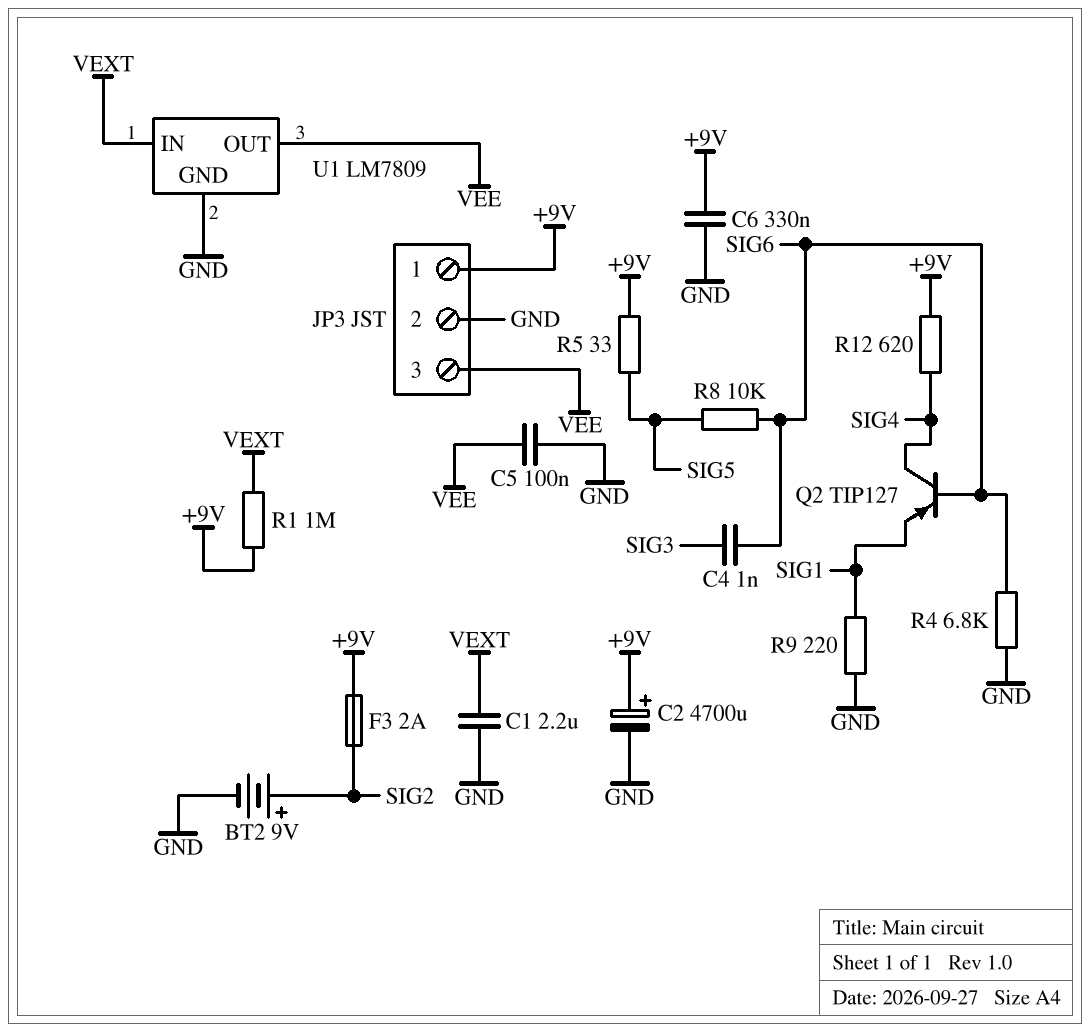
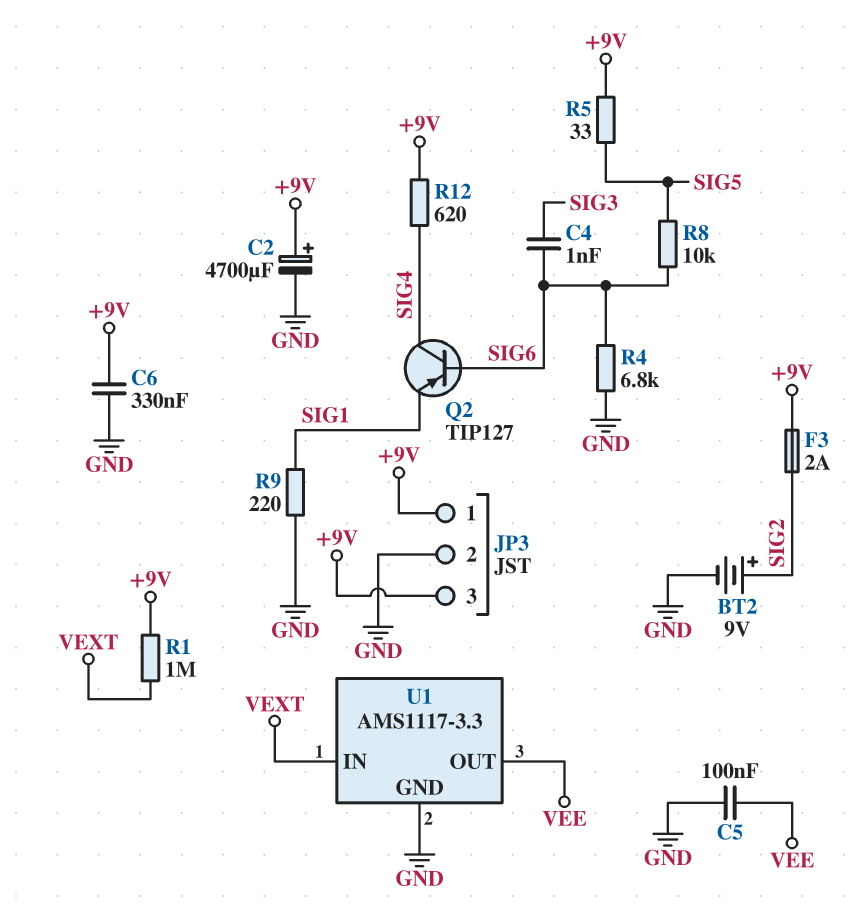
C1: 2.2uF (GND, VEXT) -> none
JP3 pin 3: VEE -> +9V
U1: LM7809 -> AMS1117-3.3

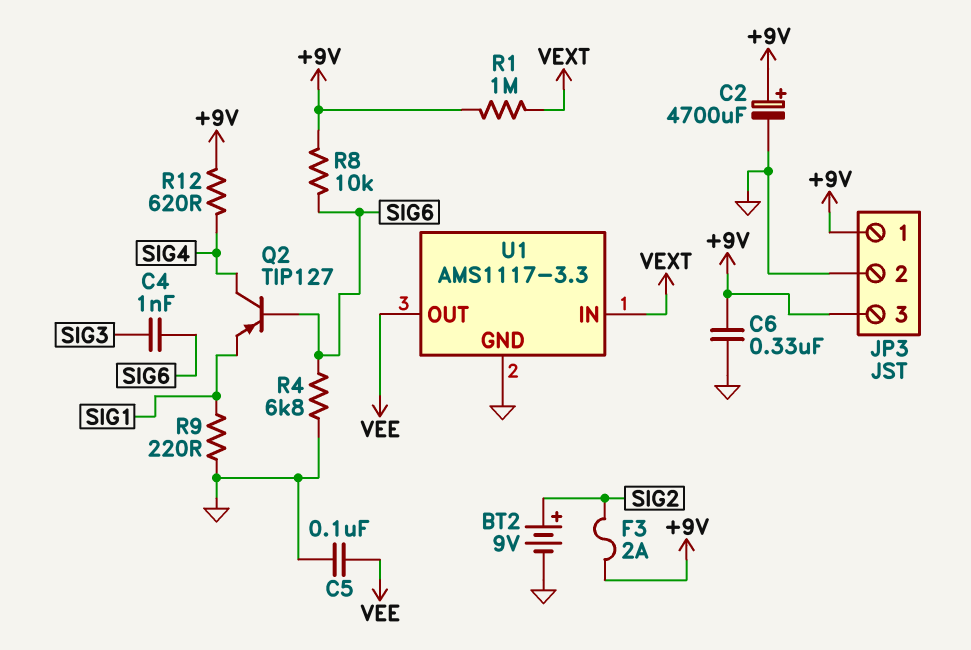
R5: 33 (+9V, SIG5) -> none
R8: 10k (SIG5, SIG6) -> 10k (+9V, SIG6)

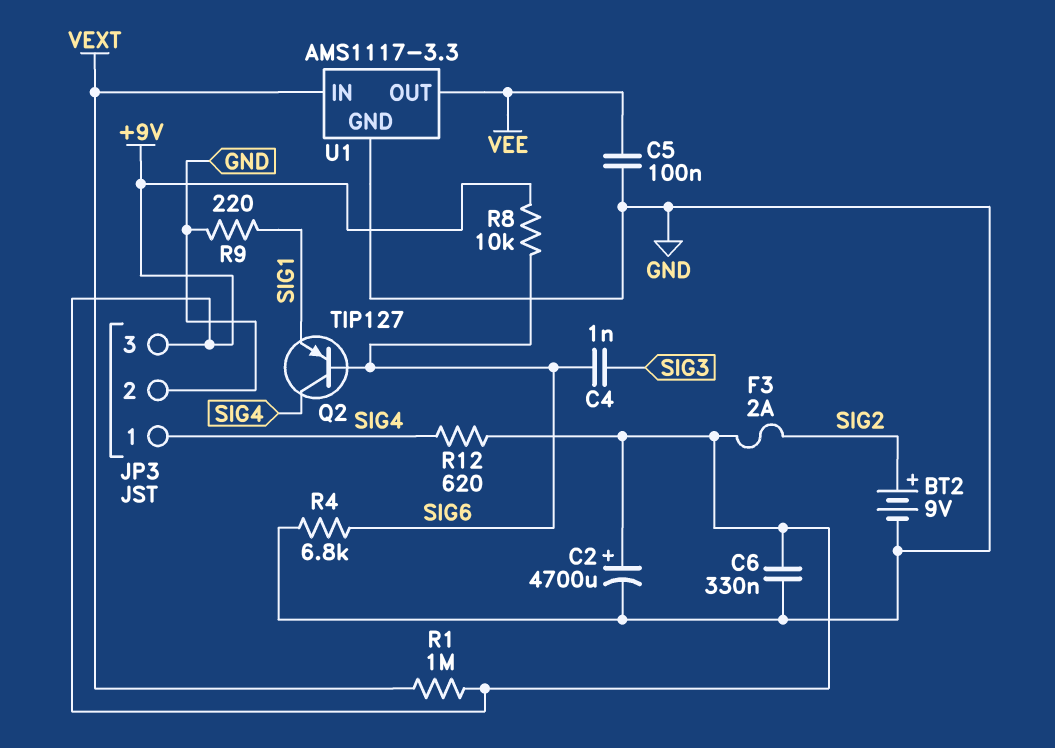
JP3 pin 1: +9V -> SIG4

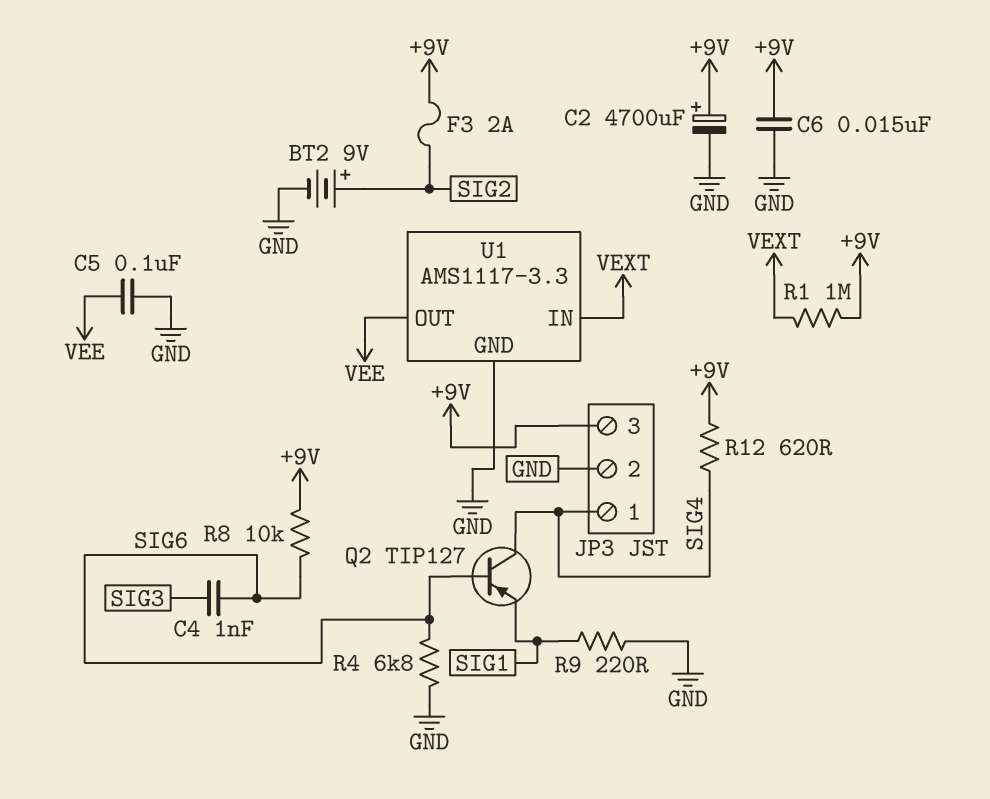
C6: 330nF (+9V, GND) -> 15nF (+9V, GND)

